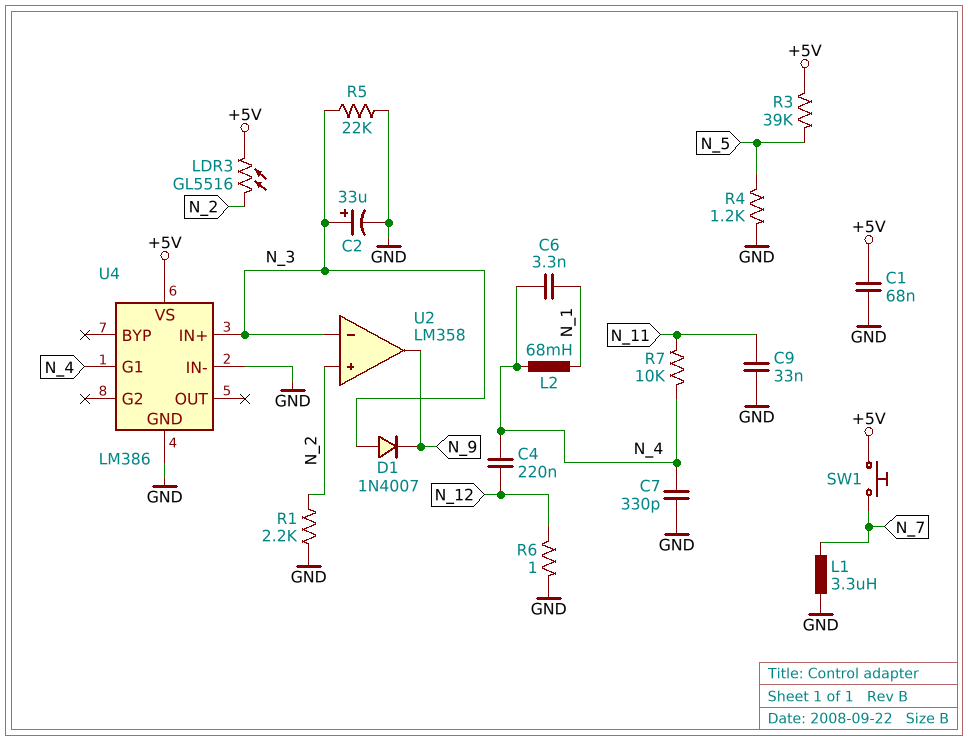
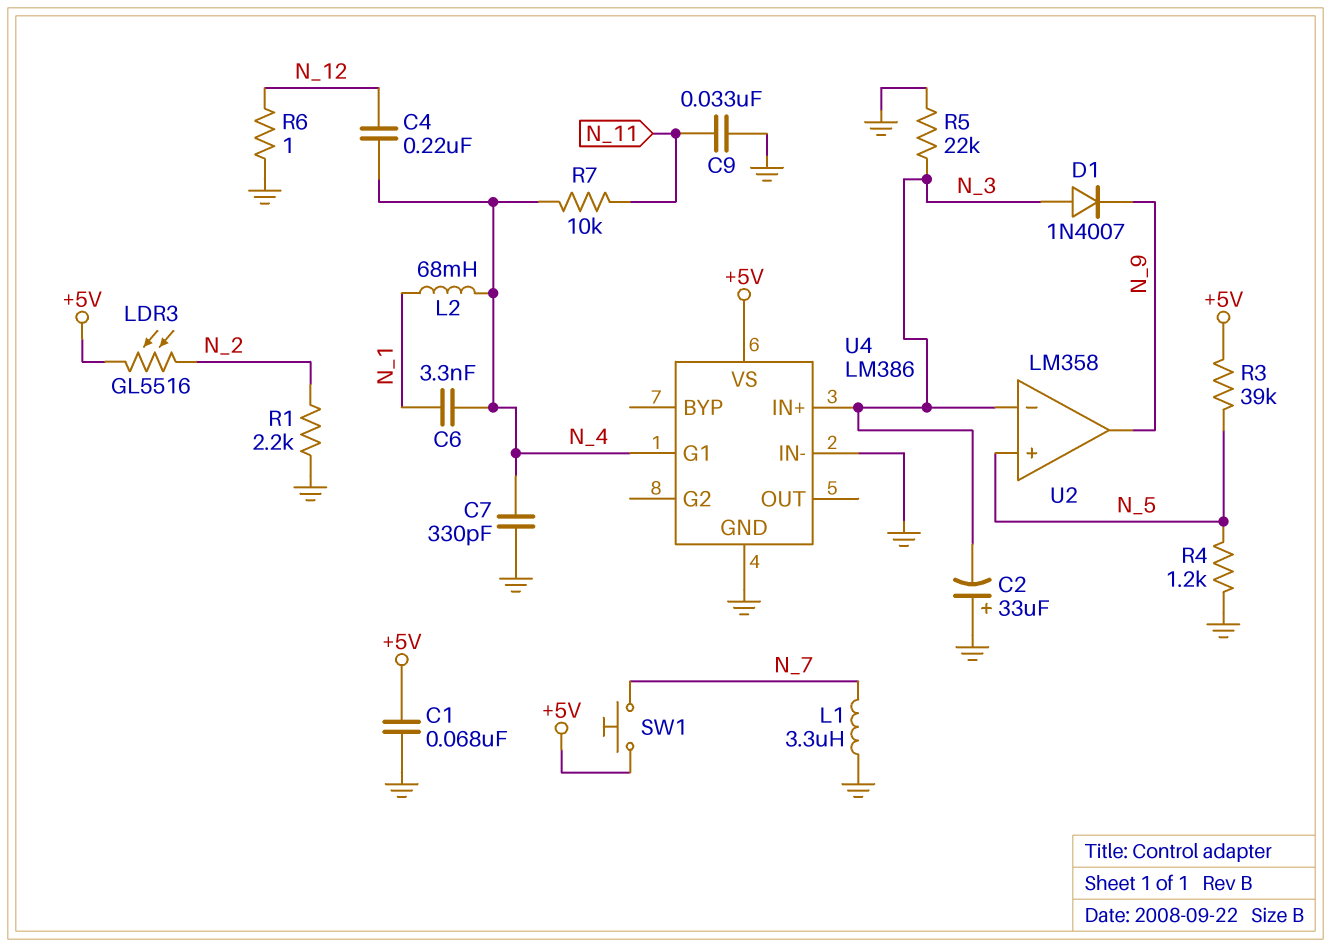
C2: 33uF (plus N_3, minus GND) -> 33uF (plus GND, minus N_3)
U2 pin in+: N_2 -> N_5

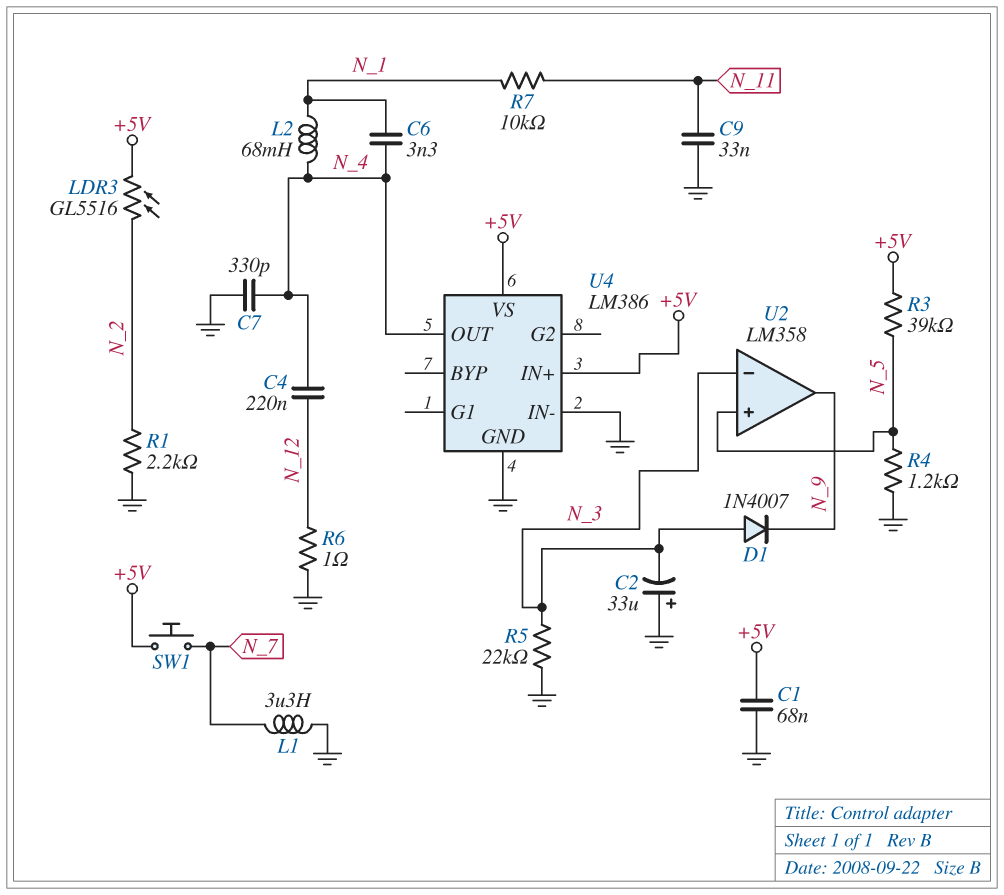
R7: 10k (N_4, N_11) -> 10k (N_1, N_11)
U4 pin G1: N_4 -> none
U4 pin IN+: N_3 -> +5V
U4 pin OUT: none -> N_4

